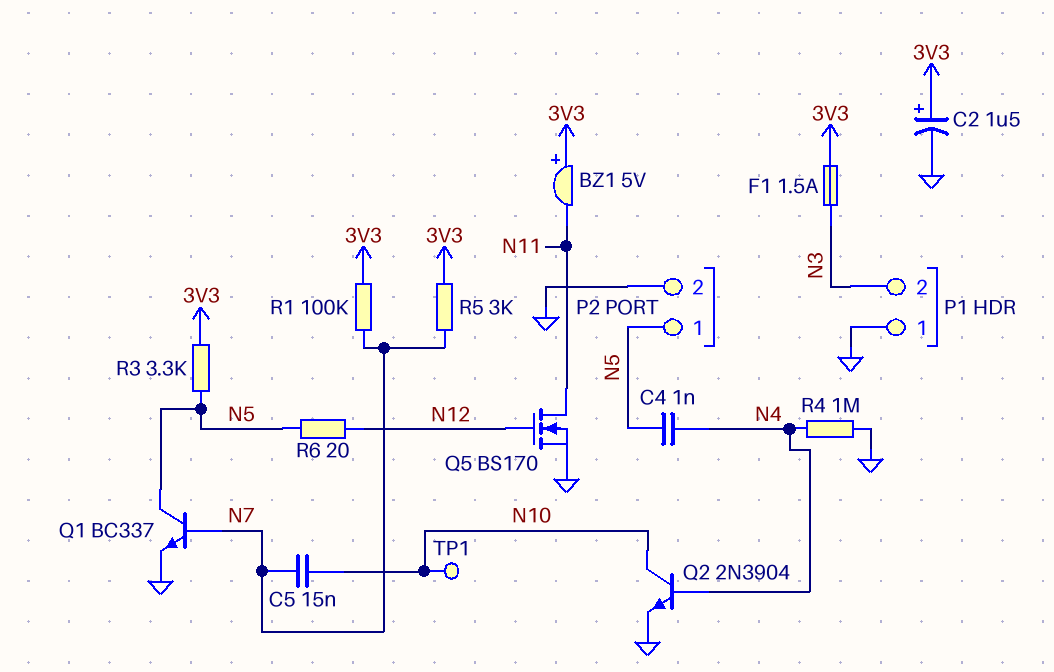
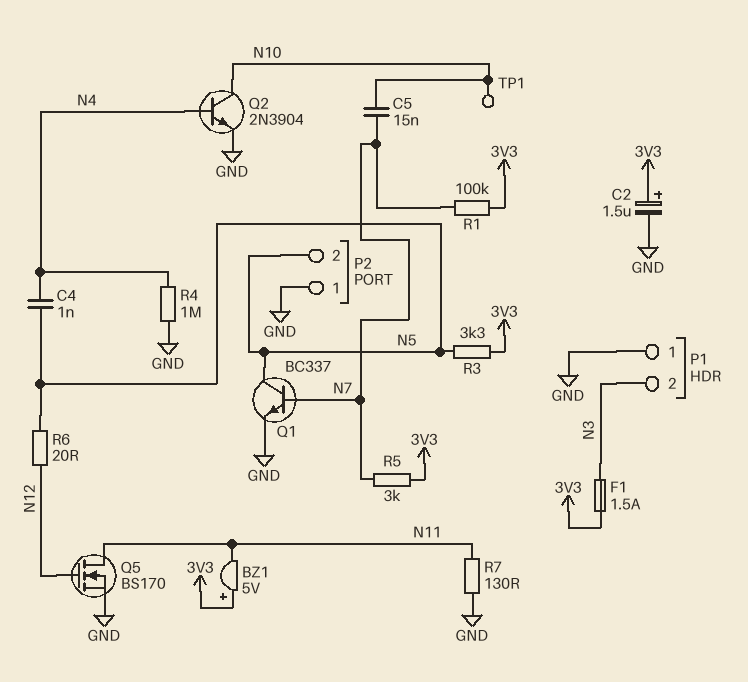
P2 pin 1: N5 -> GND
P2 pin 2: GND -> N5
R7: none -> 130 (GND, N11)

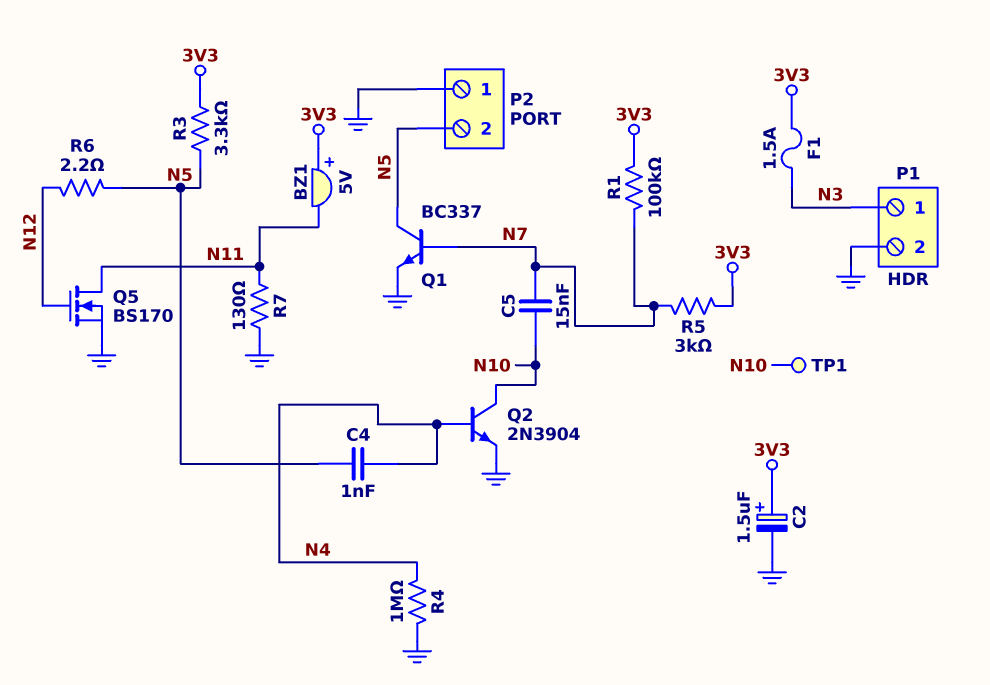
P1 pin 1: GND -> N3
P1 pin 2: N3 -> GND
R6: 20 (N5, N12) -> 2.2 (N5, N12)

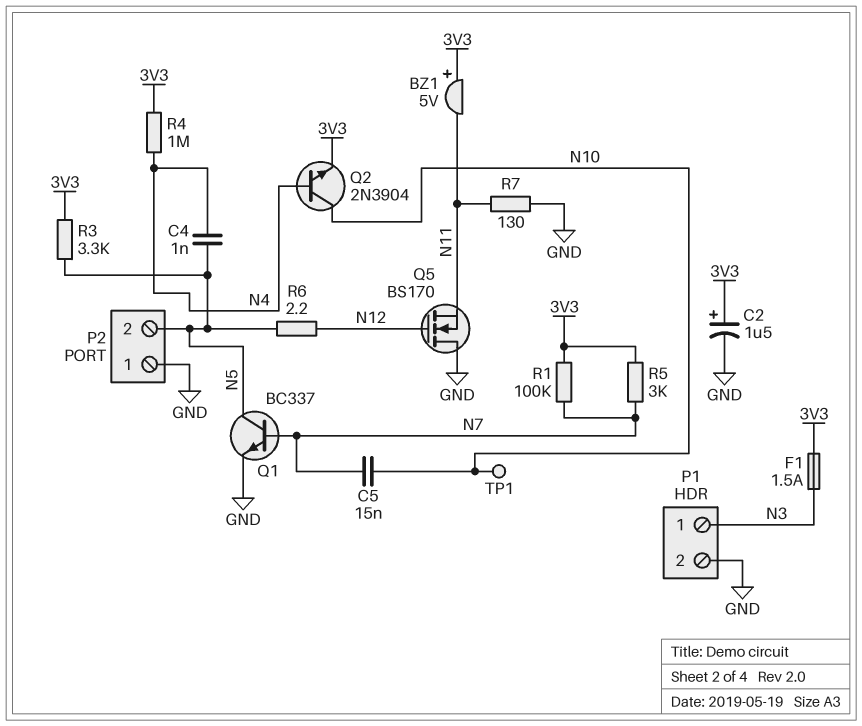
Q2: NPN 2N3904 (B N4, C N10, E GND) -> NPN 2N3904 (B N4, C N10, E 3V3)
Q5: NMOS BS170 (G N12, D N11, S GND) -> NMOS BS170 (G N12, D GND, S N11)
R4: 1M (GND, N4) -> 1M (3V3, N4)

